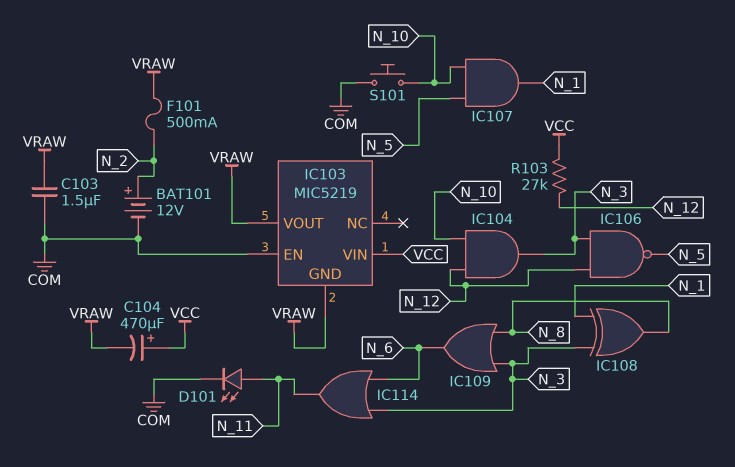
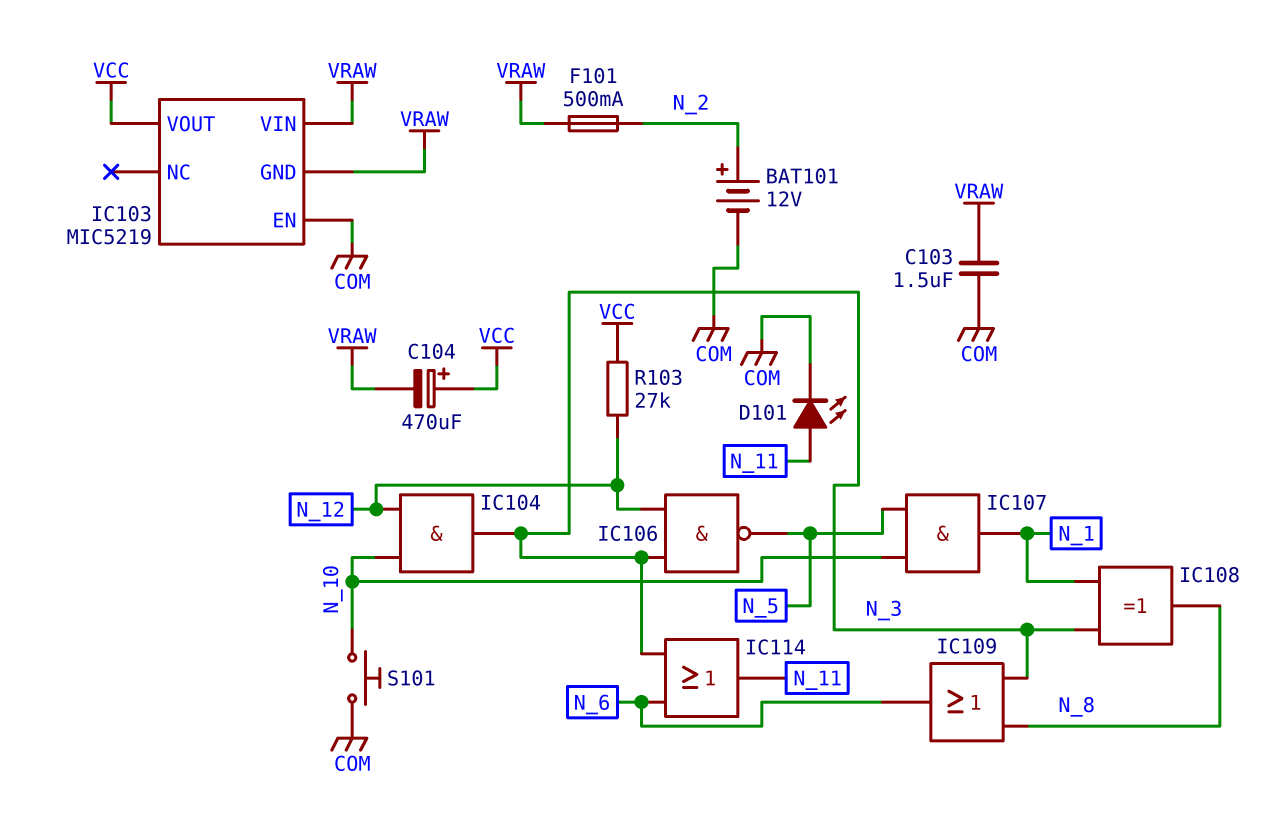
IC103 pin VIN: VCC -> VRAW
IC103 pin VOUT: VRAW -> VCC

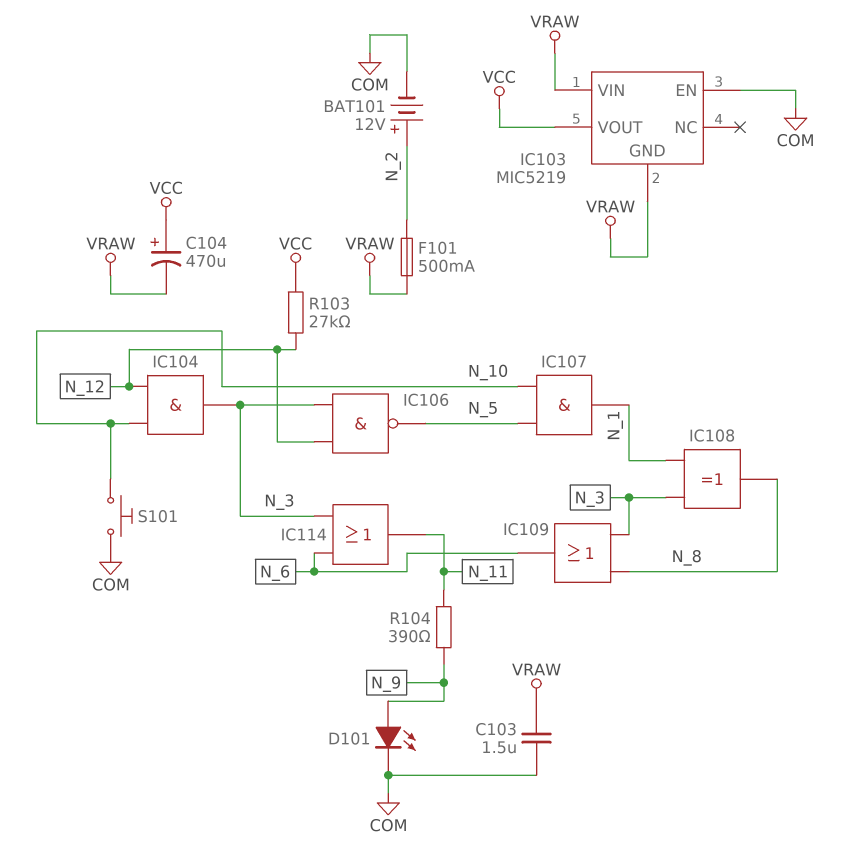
D101: LED (A N_11, K COM) -> LED (A N_9, K COM)
R104: none -> 390 (N_9, N_11)

